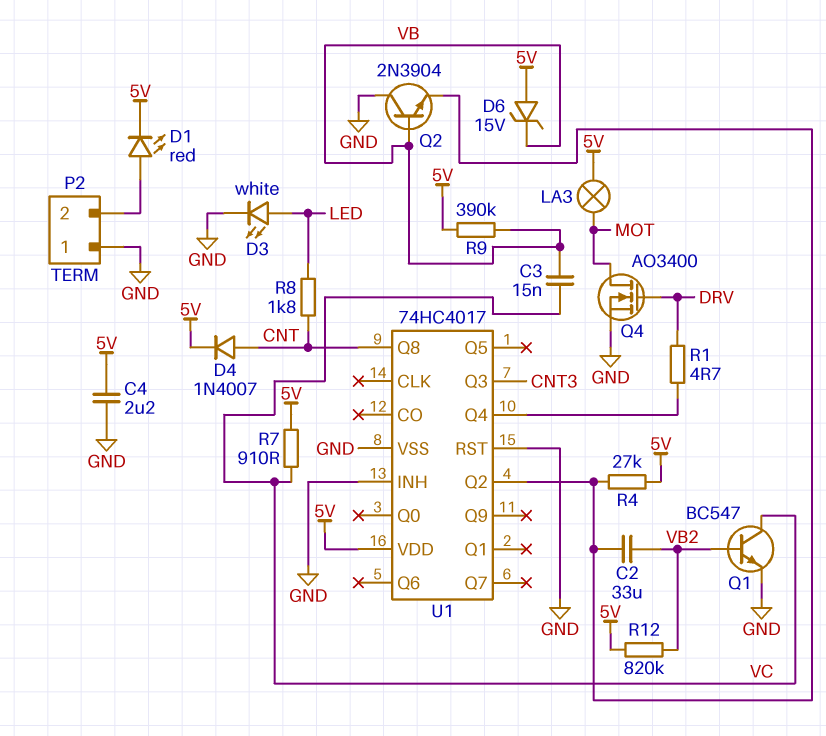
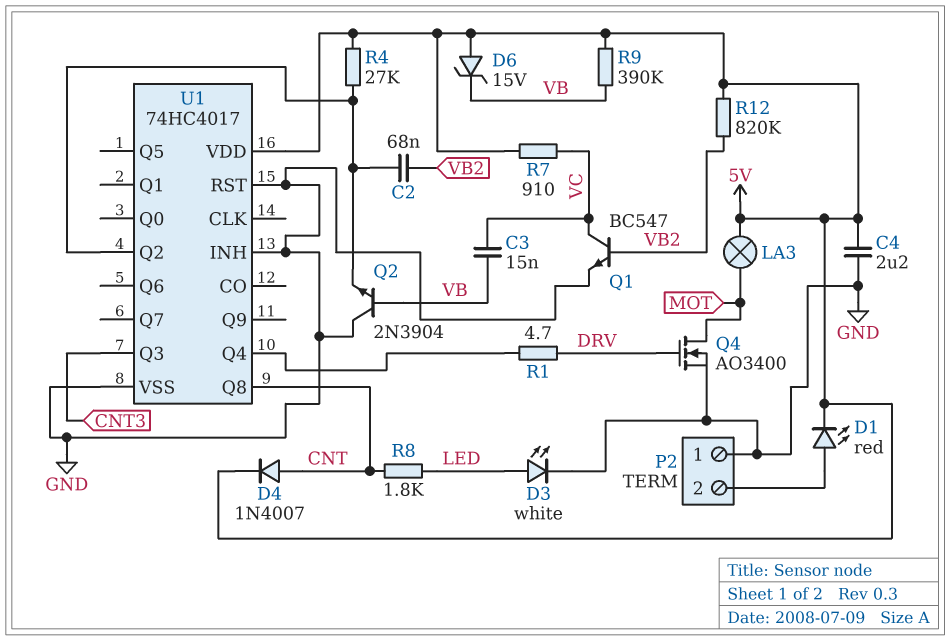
C2: 33uF (U1/Q2, VB2) -> 68nF (U1/Q2, VB2)

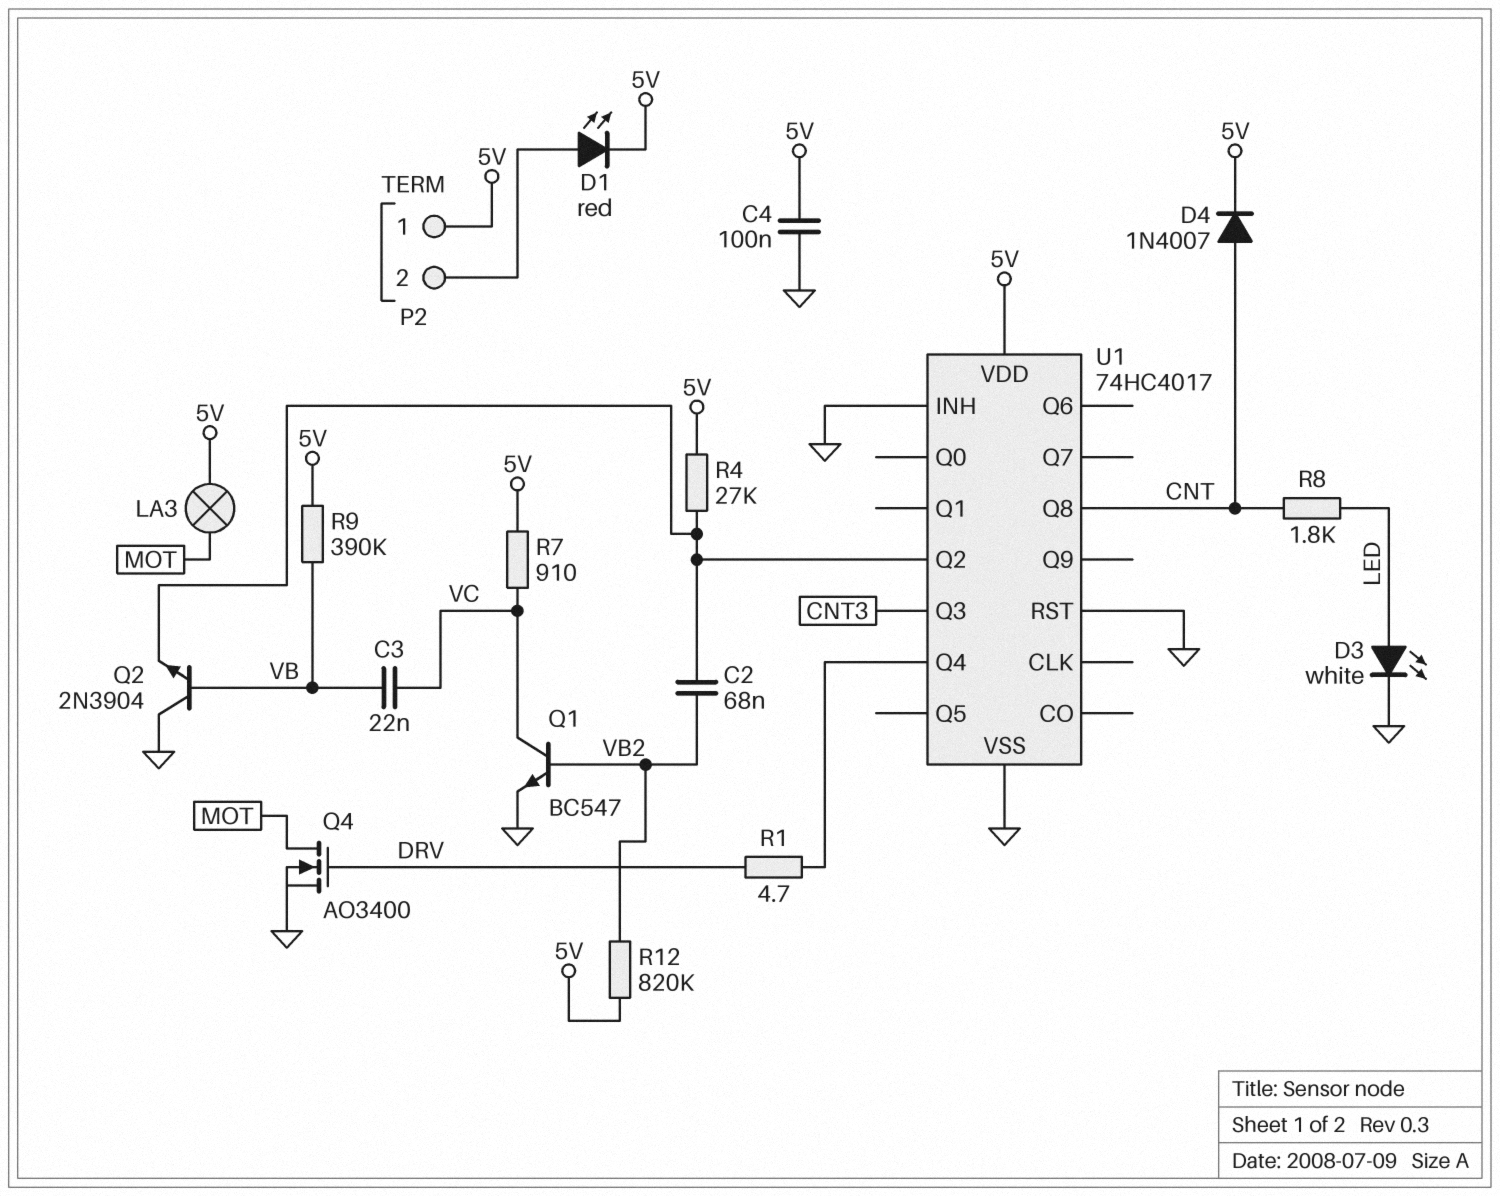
C3: 15nF (VB, VC) -> 22nF (VB, VC)
C4: 2.2uF (5V, GND) -> 100nF (5V, GND)
D6: zener 15V (A 5V, K VB) -> none
P2 pin 1: GND -> 5V

